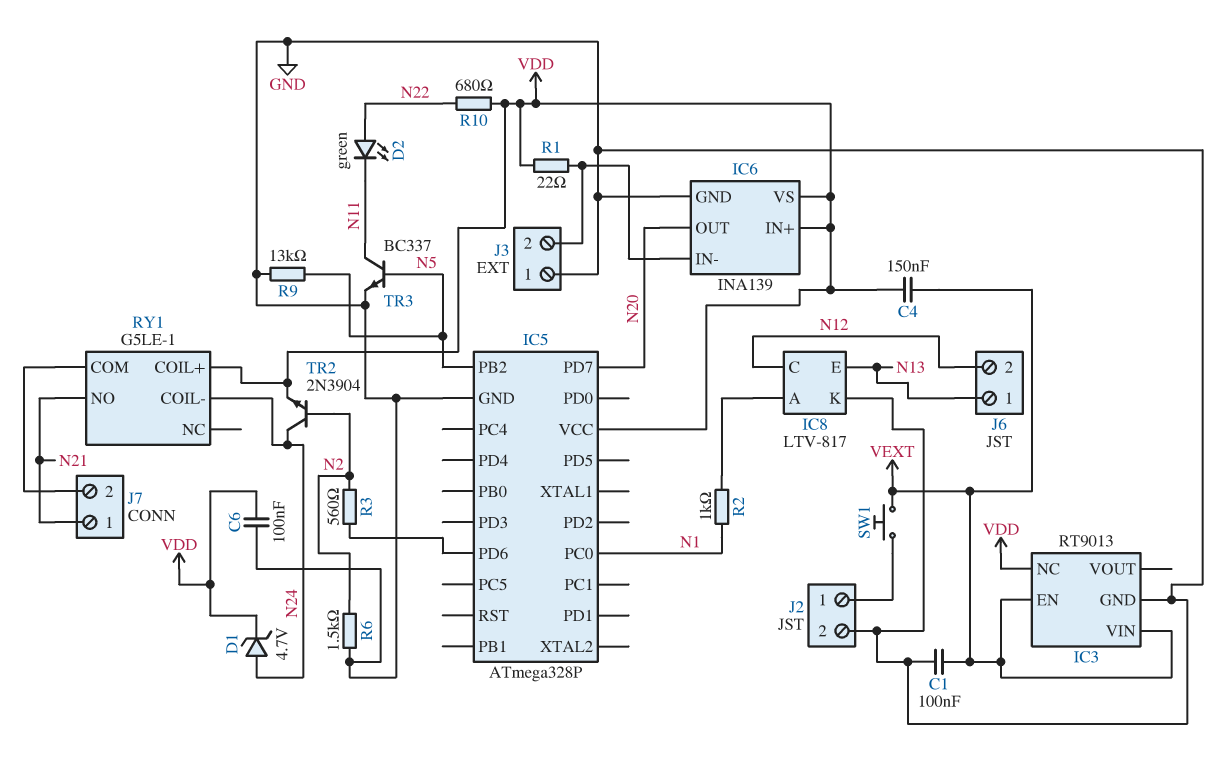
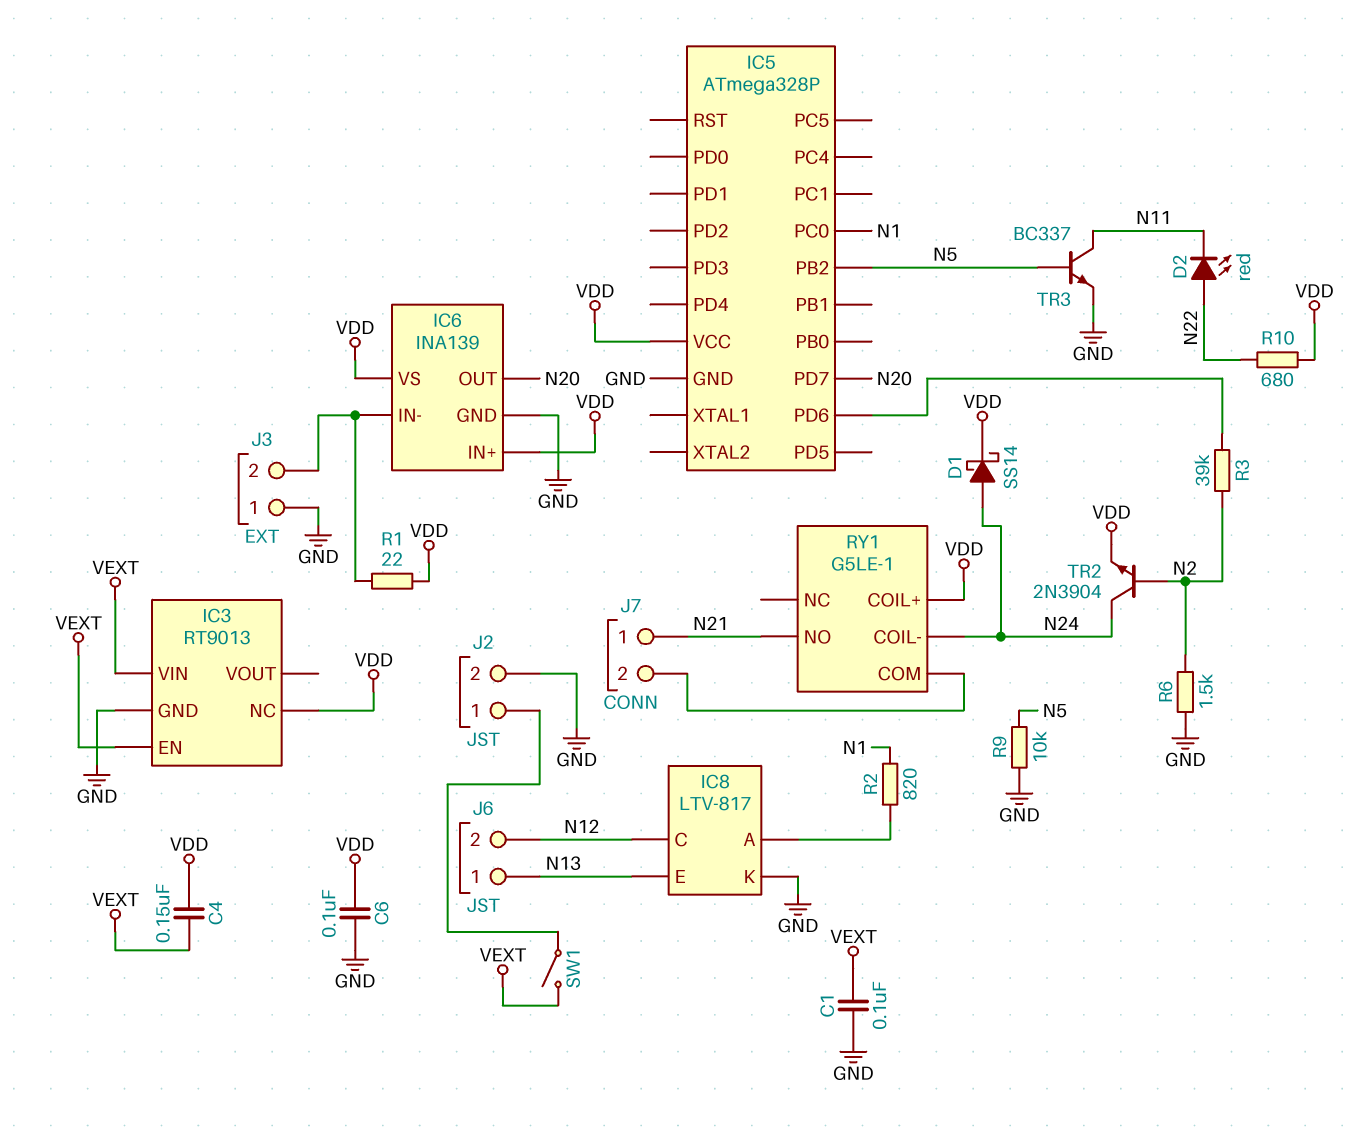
D1: zener 4.7V (A N24, K VDD) -> schottky SS14 (A N24, K VDD)
D2: LED green (A N22, K N11) -> LED red (A N22, K N11)
R2: 1k (IC8/A, N1) -> 820 (IC8/A, N1)
R3: 560 (IC5/PD6, N2) -> 39k (IC5/PD6, N2)
R9: 13k (GND, N5) -> 10k (GND, N5)
SW1: button (J2/1, VEXT) -> switch (J2/1, VEXT)

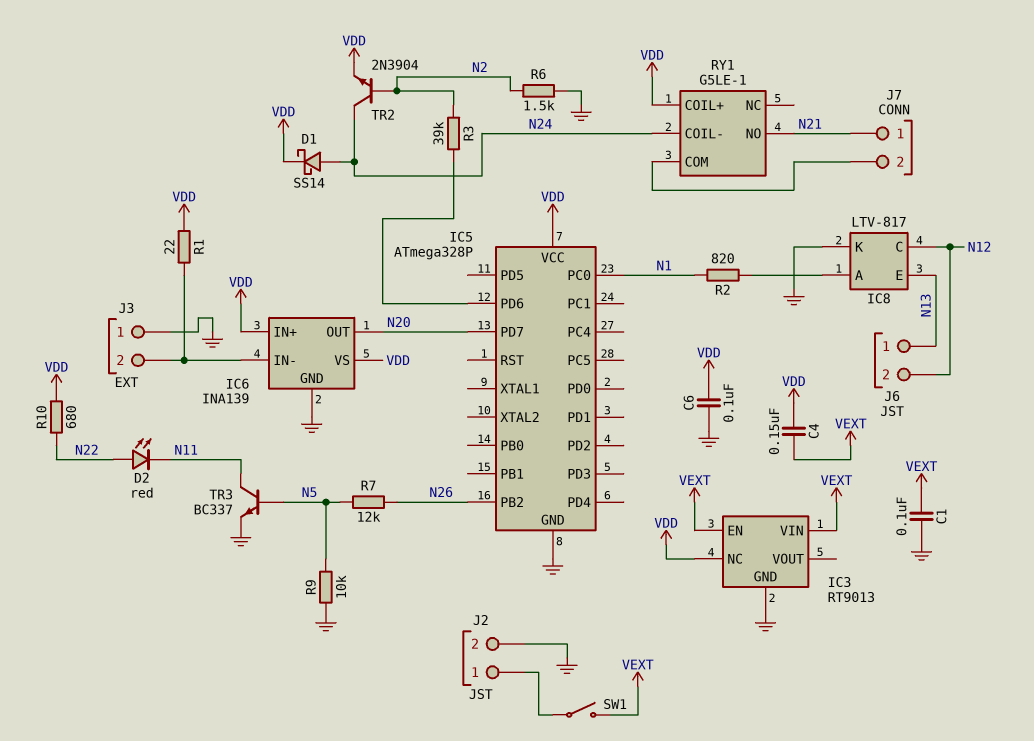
IC5 pin PB2: N5 -> N26
R7: none -> 12k (N5, N26)

